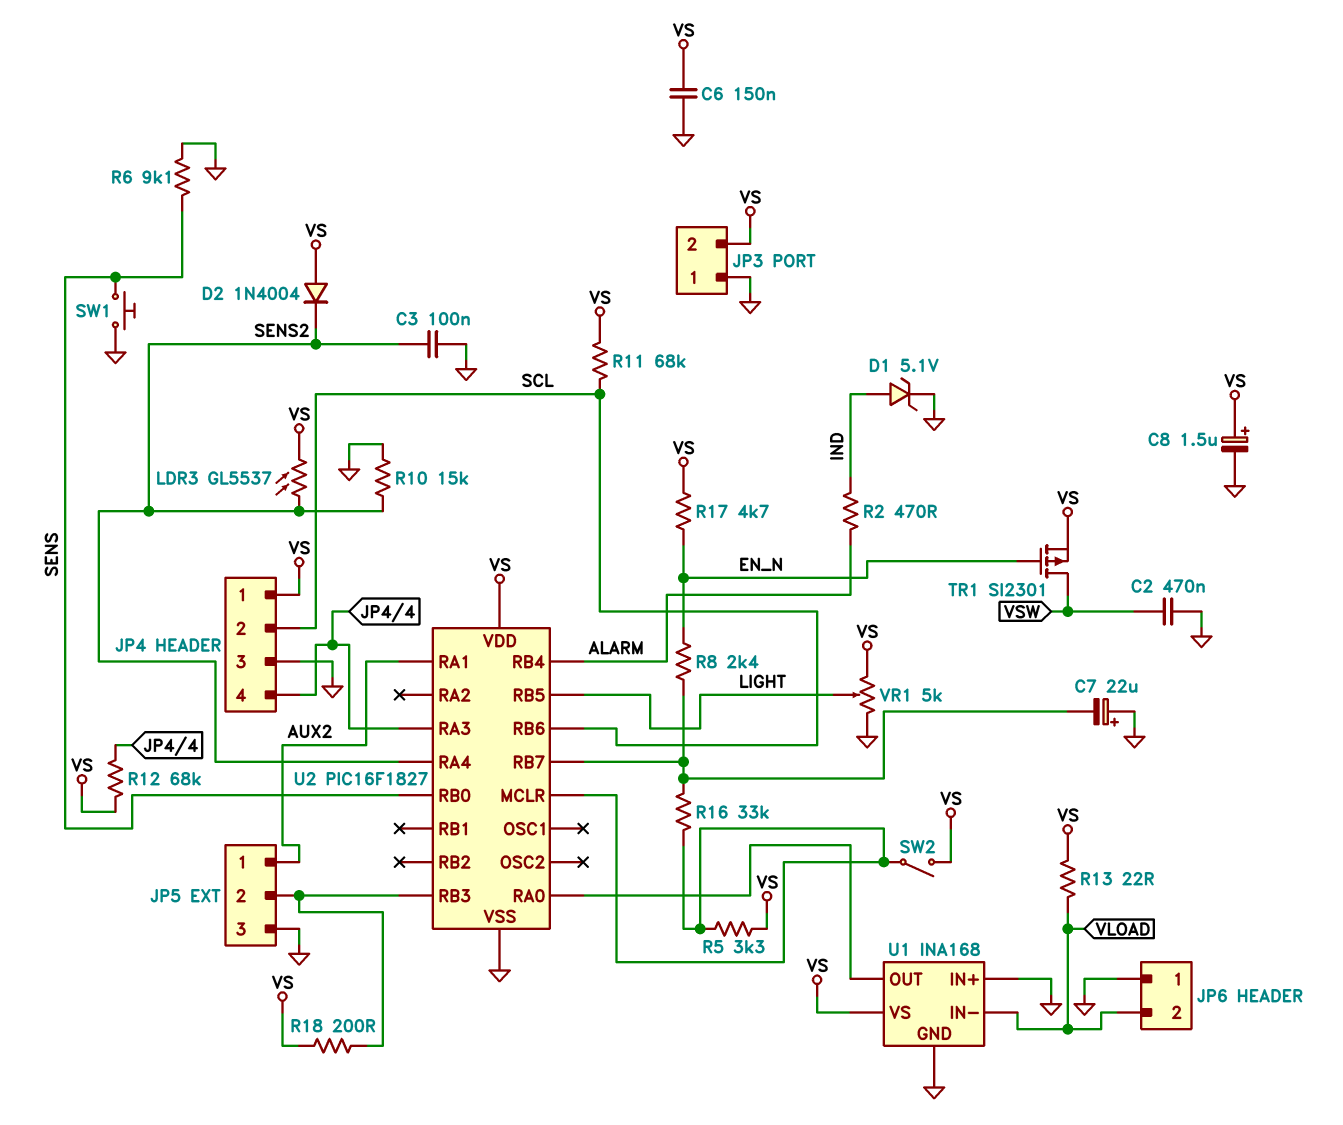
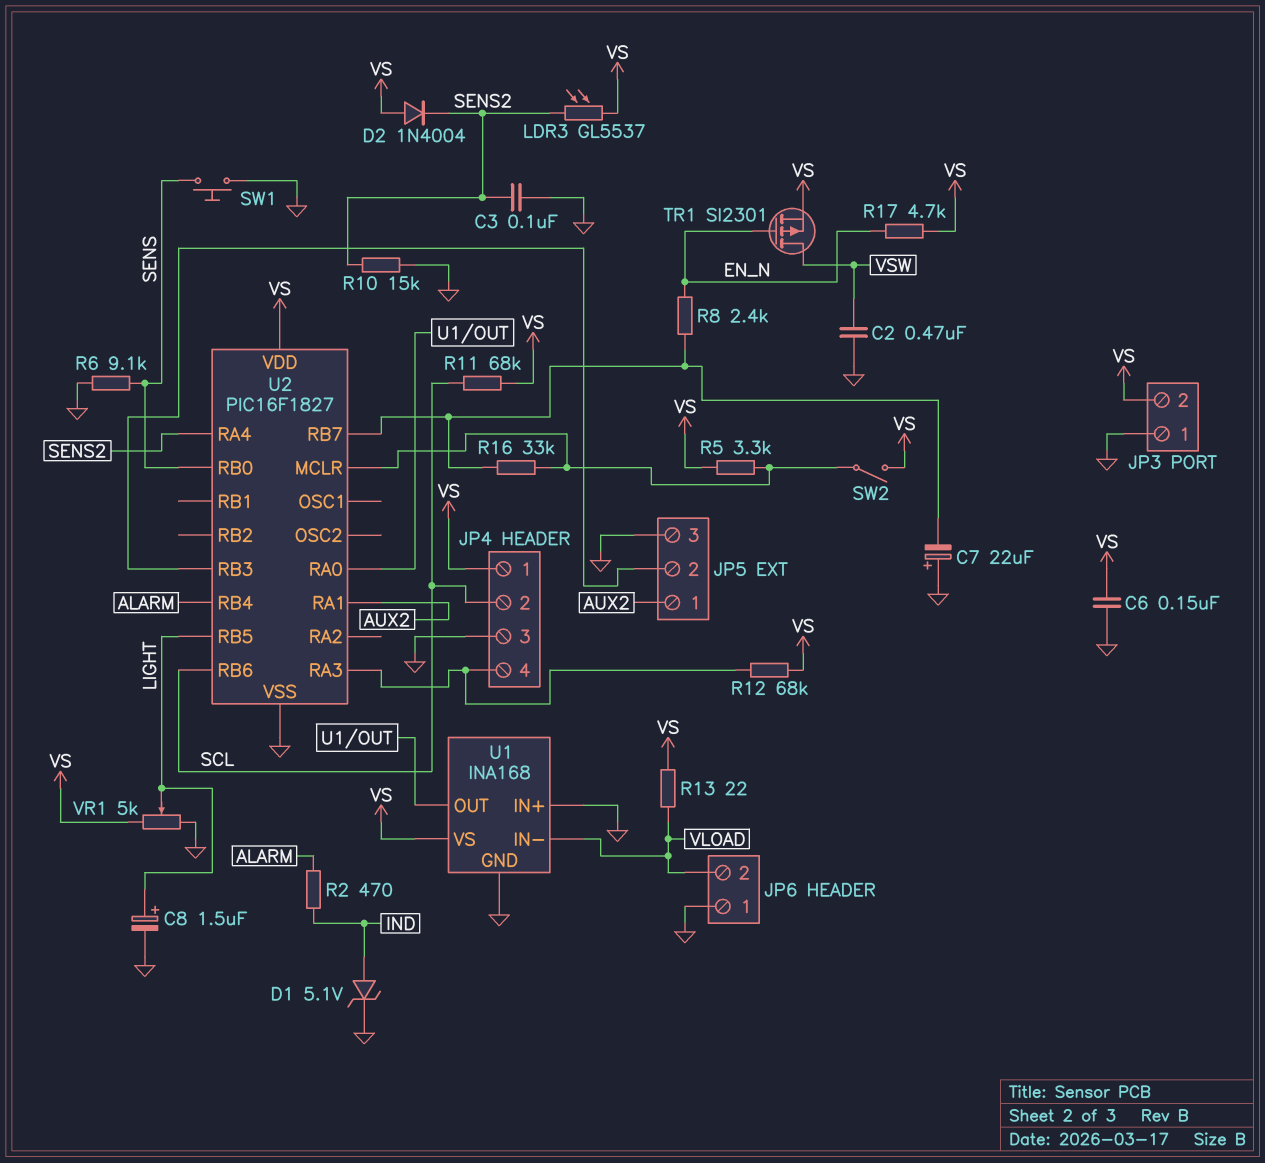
C8: 1.5uF (plus VS, minus GND) -> 1.5uF (plus LIGHT, minus GND)
R18: 200 (JP5/2, VS) -> none

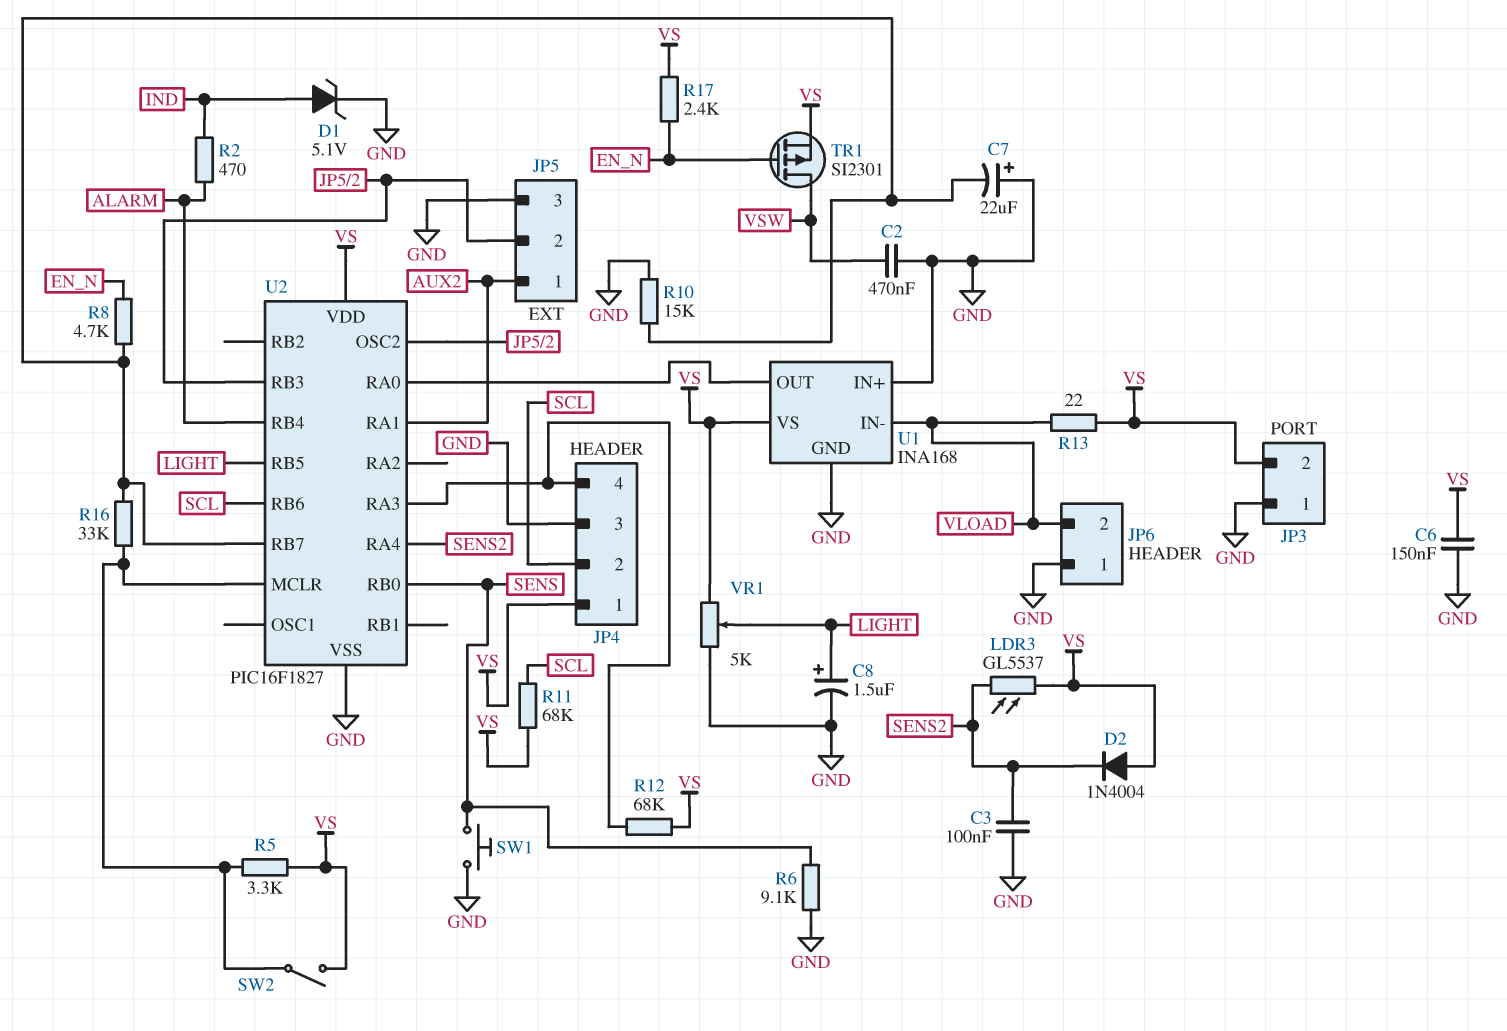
R8: 2.4k (EN_N, U2/RB7) -> 4.7k (EN_N, U2/RB7)
R10: 15k (GND, SENS2) -> 15k (GND, U2/RB7)
R17: 4.7k (EN_N, VS) -> 2.4k (EN_N, VS)
U2 pin OSC2: none -> JP5/2

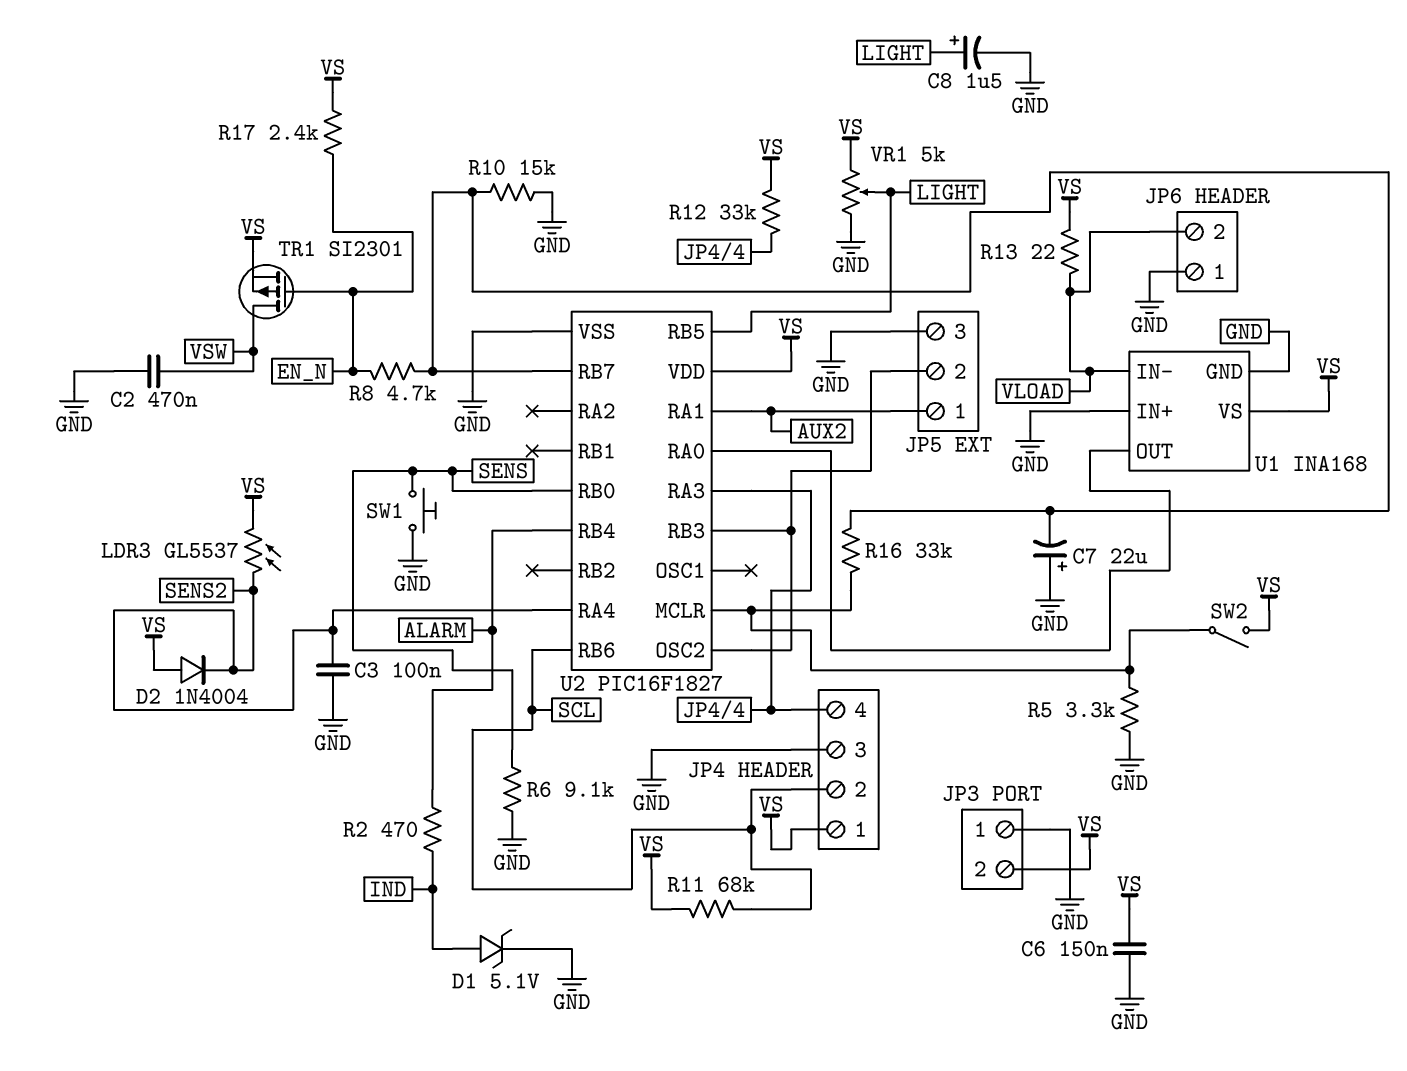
R5: 3.3k (U2/MCLR, VS) -> 3.3k (GND, U2/MCLR)
R12: 68k (JP4/4, VS) -> 33k (JP4/4, VS)

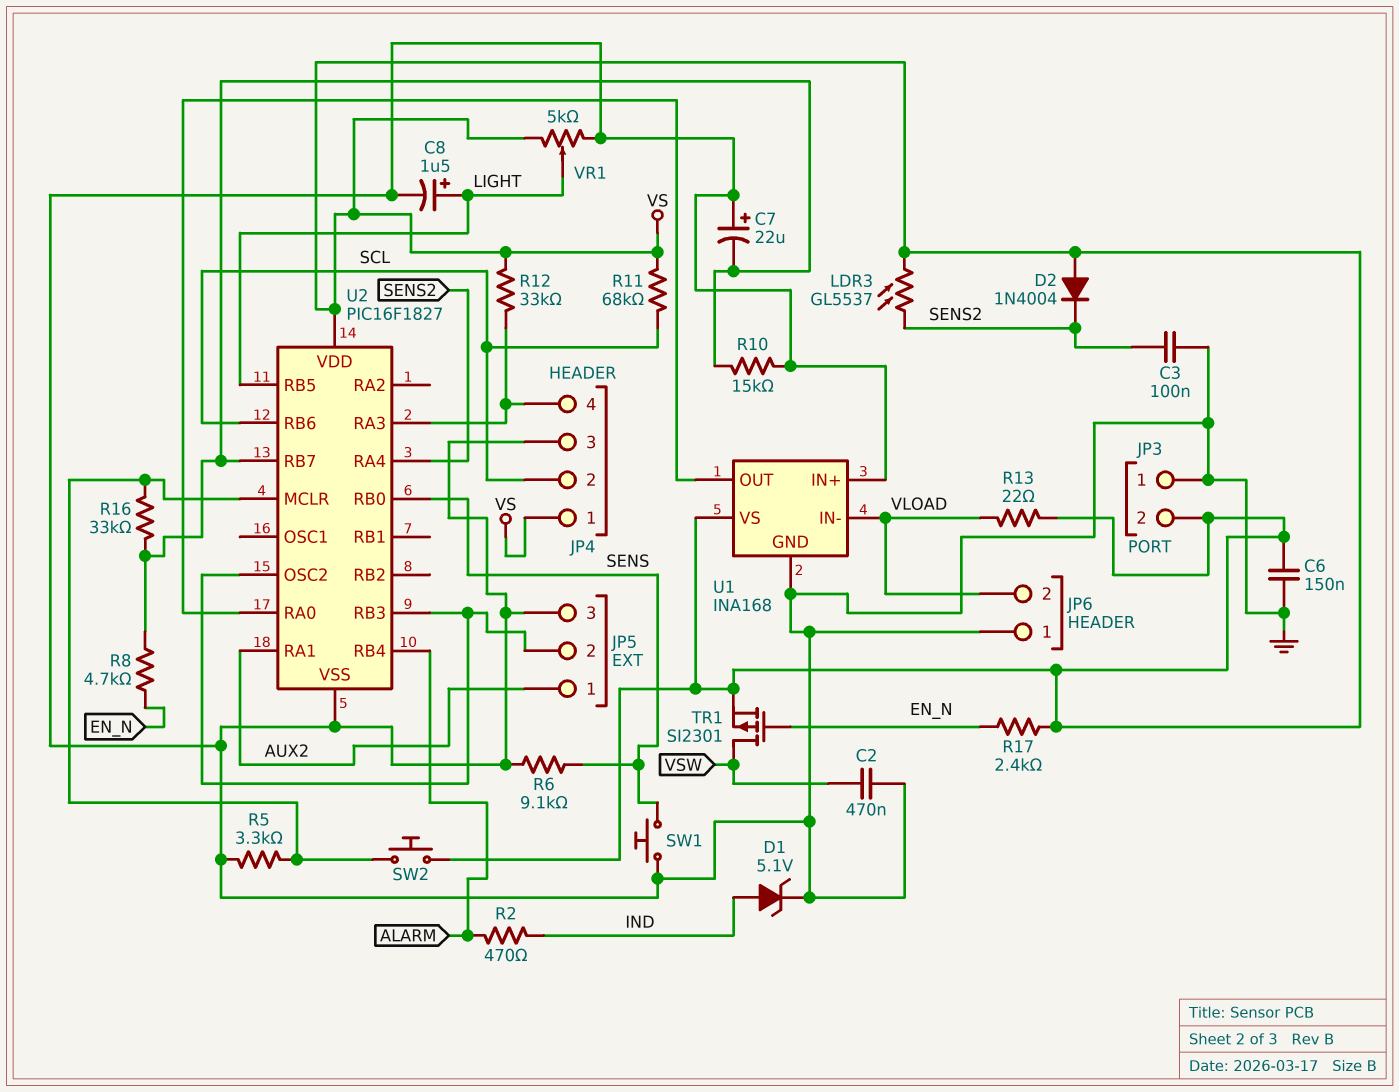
SW2: switch (U2/MCLR, VS) -> button (U2/MCLR, VS)

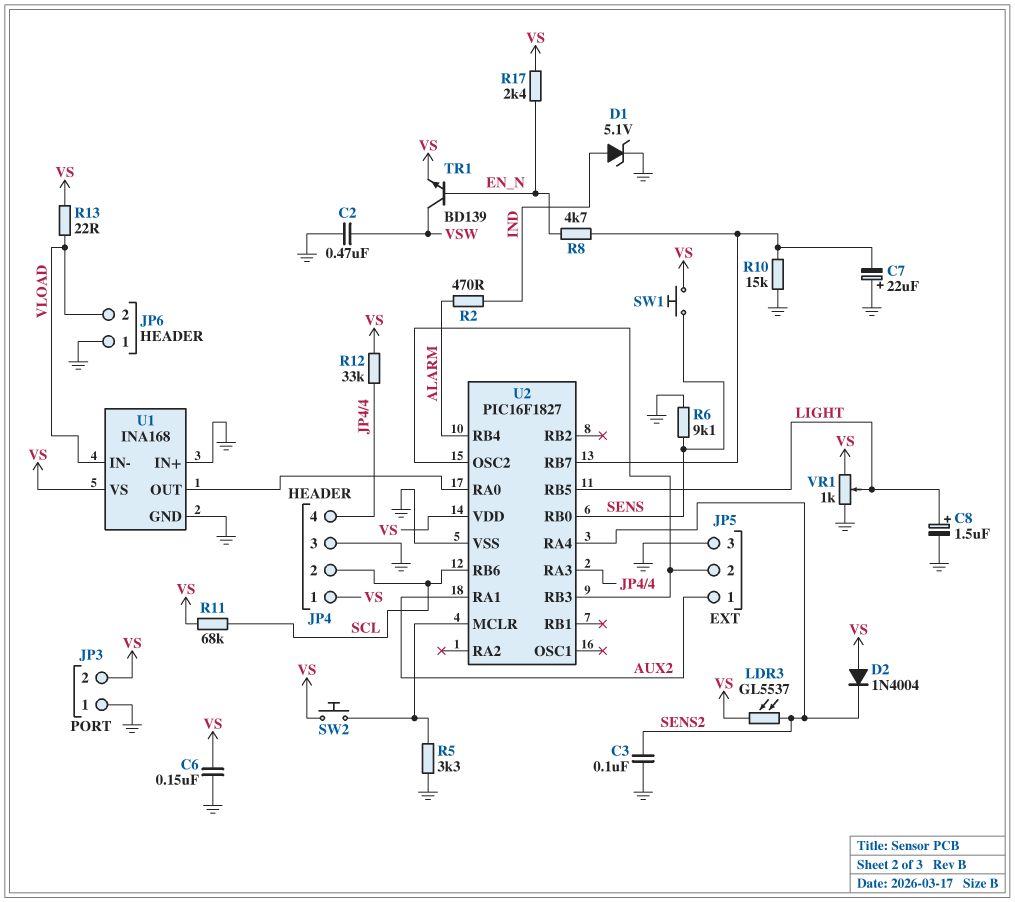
R16: 33k (U2/MCLR, U2/RB7) -> none
SW1: button (GND, SENS) -> button (SENS, VS)
TR1: PMOS SI2301 (G EN_N, D VSW, S VS) -> NPN BD139 (B EN_N, C VSW, E VS)
VR1: 5k (GND, VS, wiper LIGHT) -> 1k (GND, VS, wiper LIGHT)

